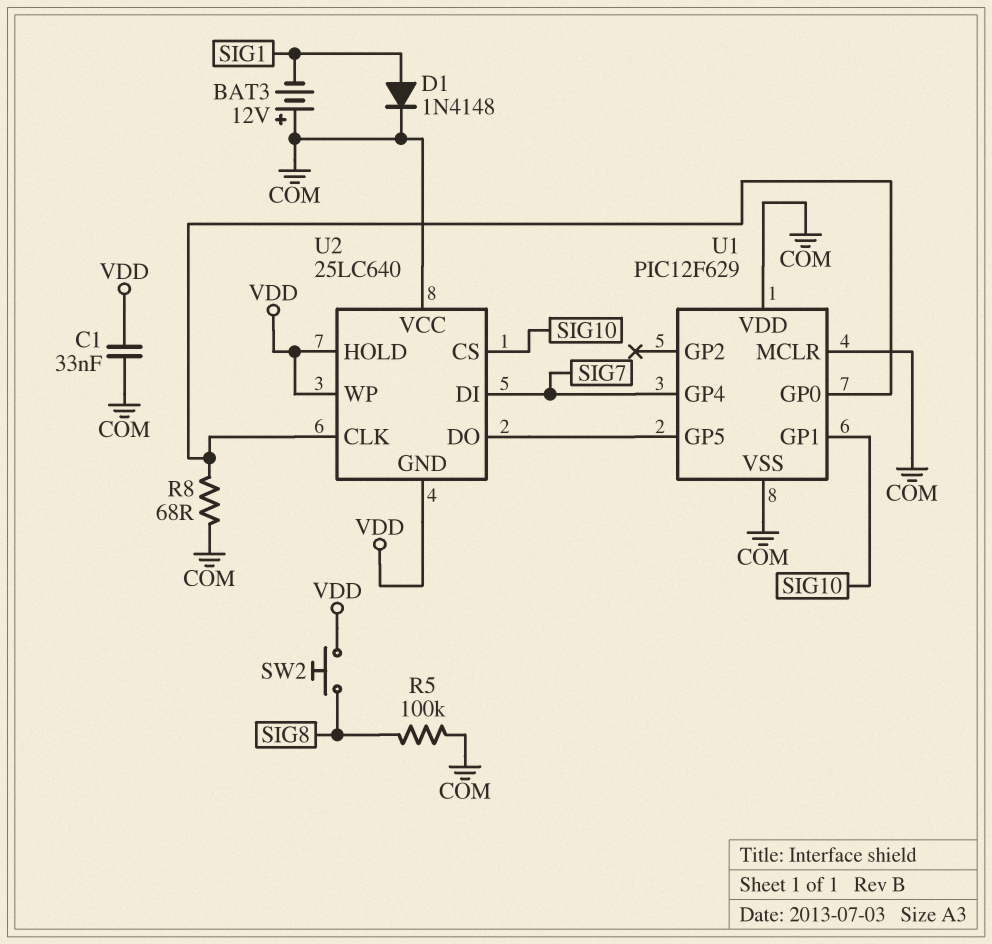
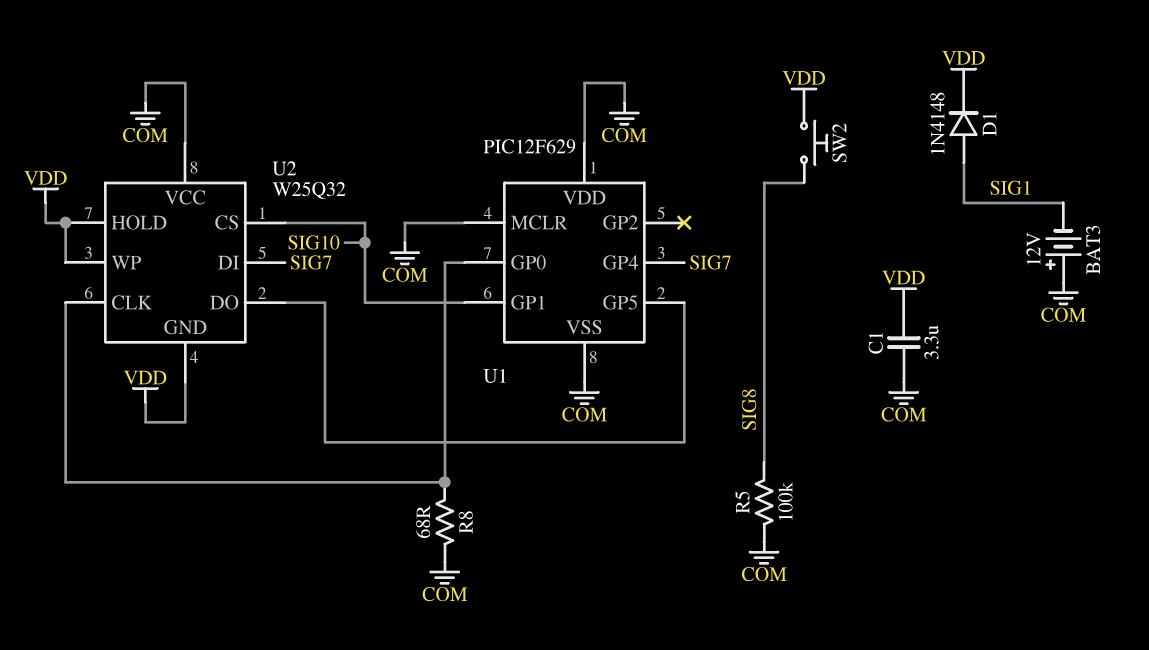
C1: 33nF (COM, VDD) -> 3.3uF (COM, VDD)
D1: diode 1N4148 (A SIG1, K COM) -> diode 1N4148 (A SIG1, K VDD)
U2: 25LC640 -> W25Q32

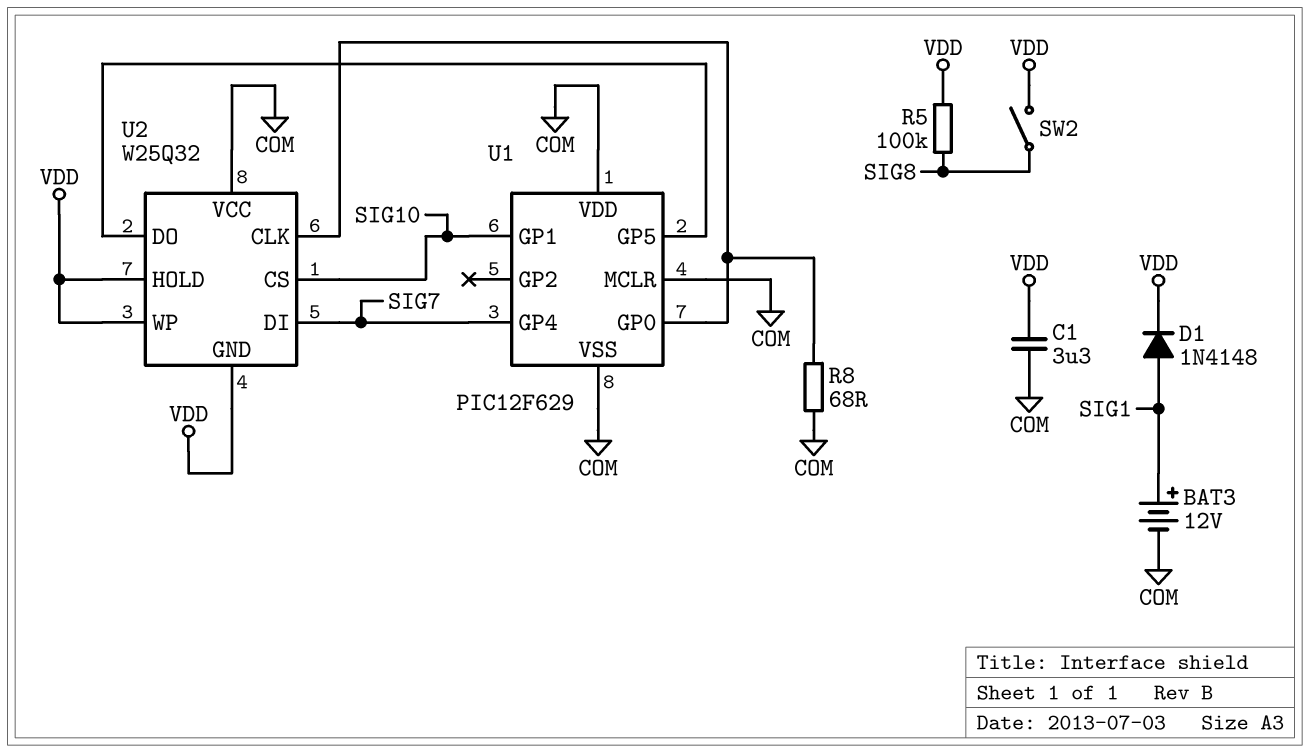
BAT3: 12V (plus COM, minus SIG1) -> 12V (plus SIG1, minus COM)
R5: 100k (COM, SIG8) -> 100k (SIG8, VDD)
SW2: button (SIG8, VDD) -> switch (SIG8, VDD)

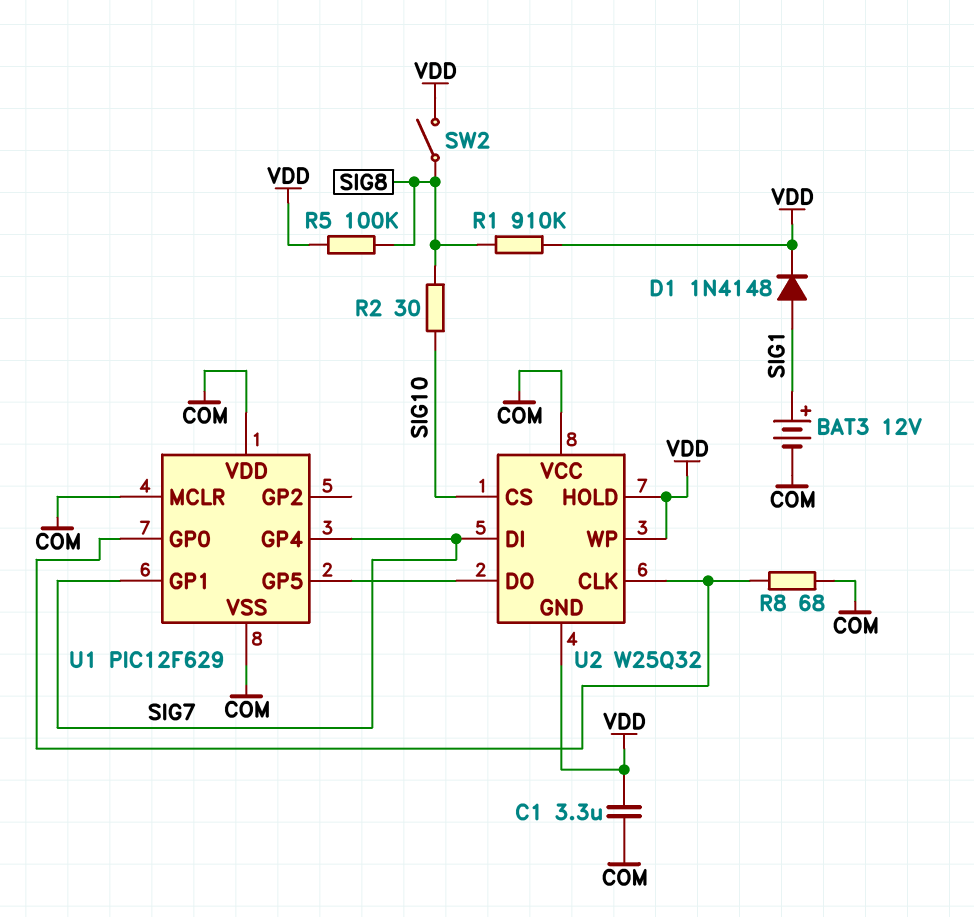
R1: none -> 910k (SIG8, VDD)
R2: none -> 30 (SIG8, SIG10)
U1 pin GP1: SIG10 -> SIG7

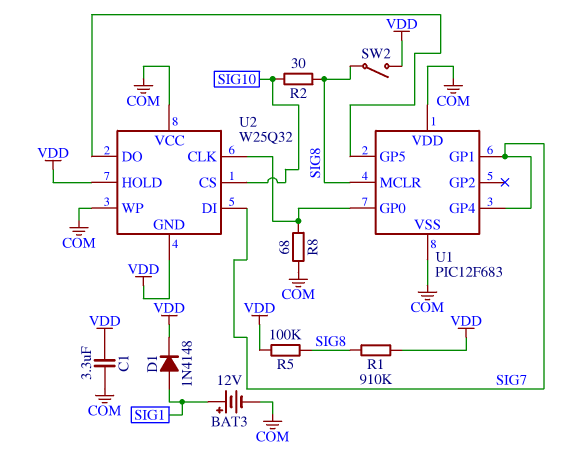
U1: PIC12F629 -> PIC12F683
U1 pin MCLR: COM -> SIG8
U2 pin WP: VDD -> COM

